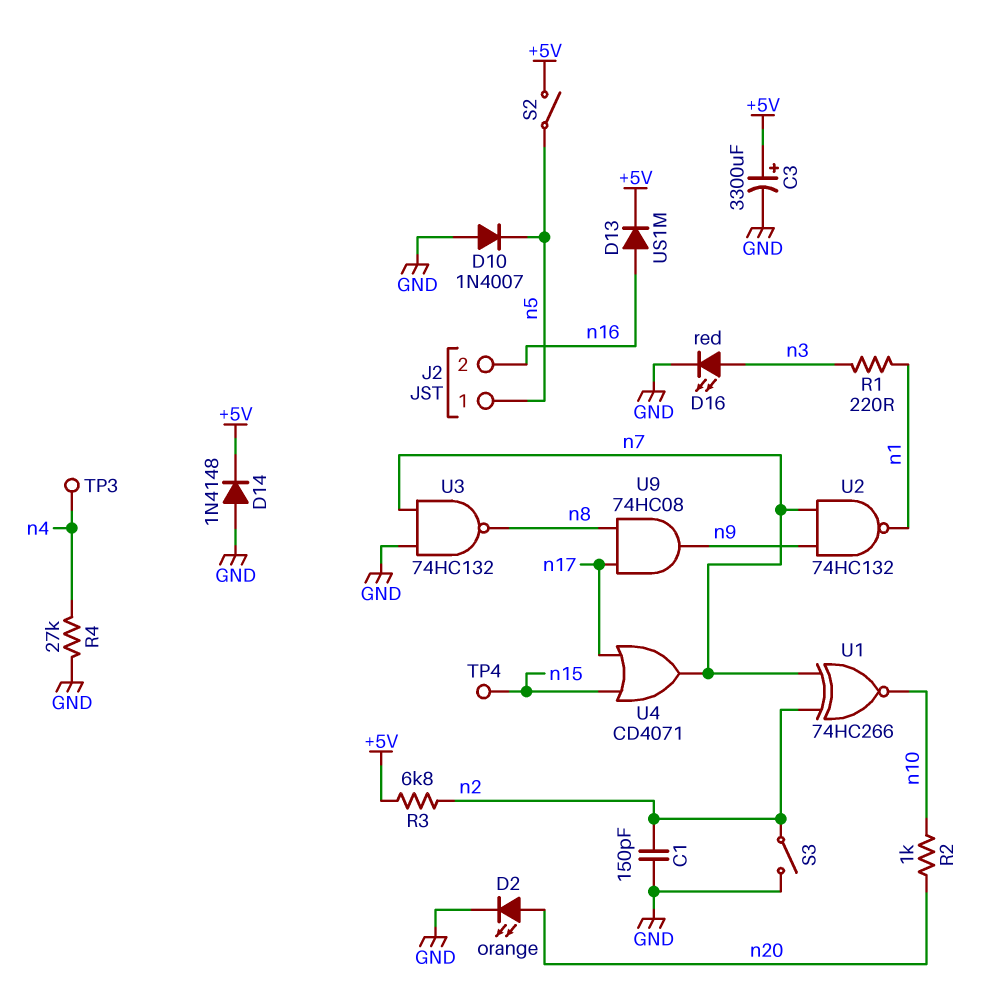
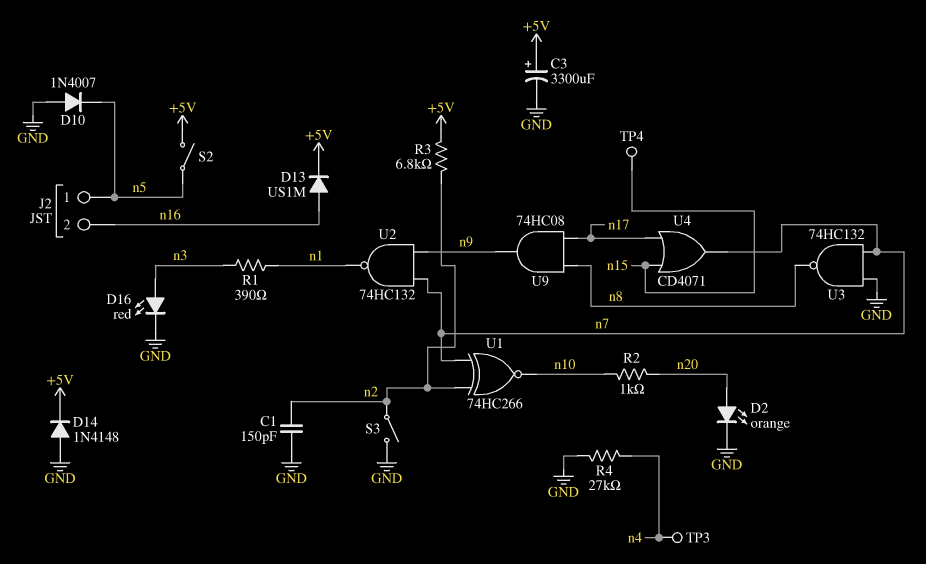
R1: 220 (n1, n3) -> 390 (n1, n3)

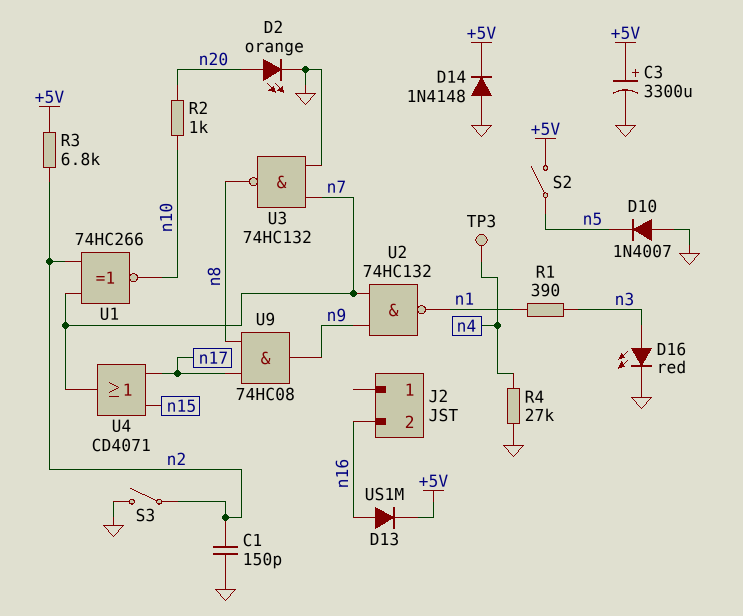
J2 pin 1: n5 -> none
TP4: test point (n15) -> none

